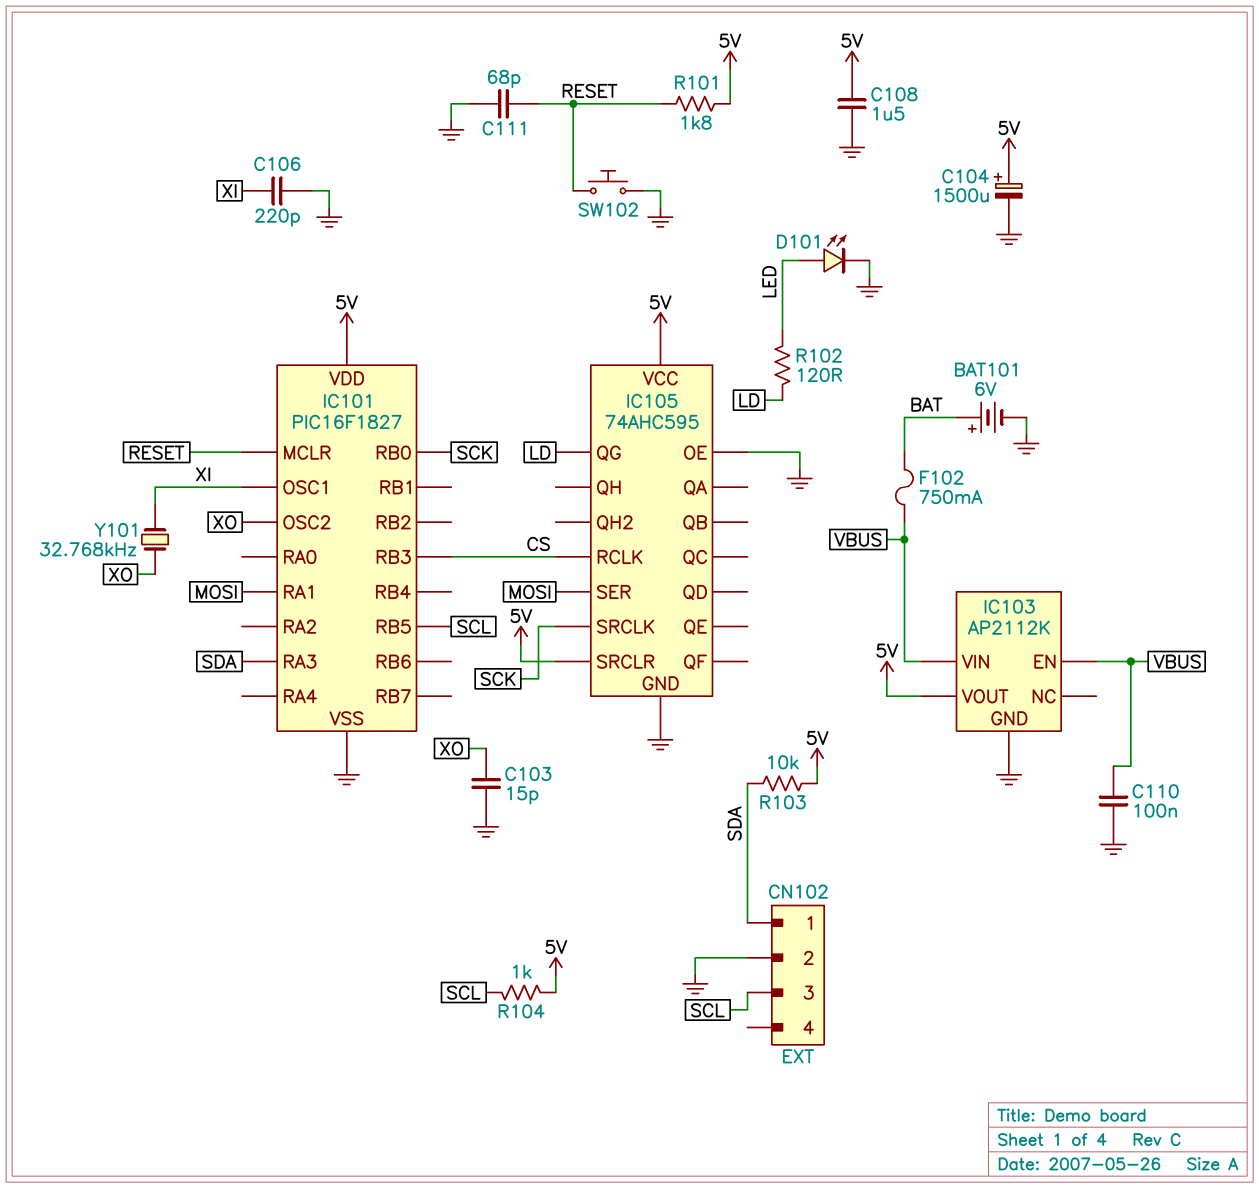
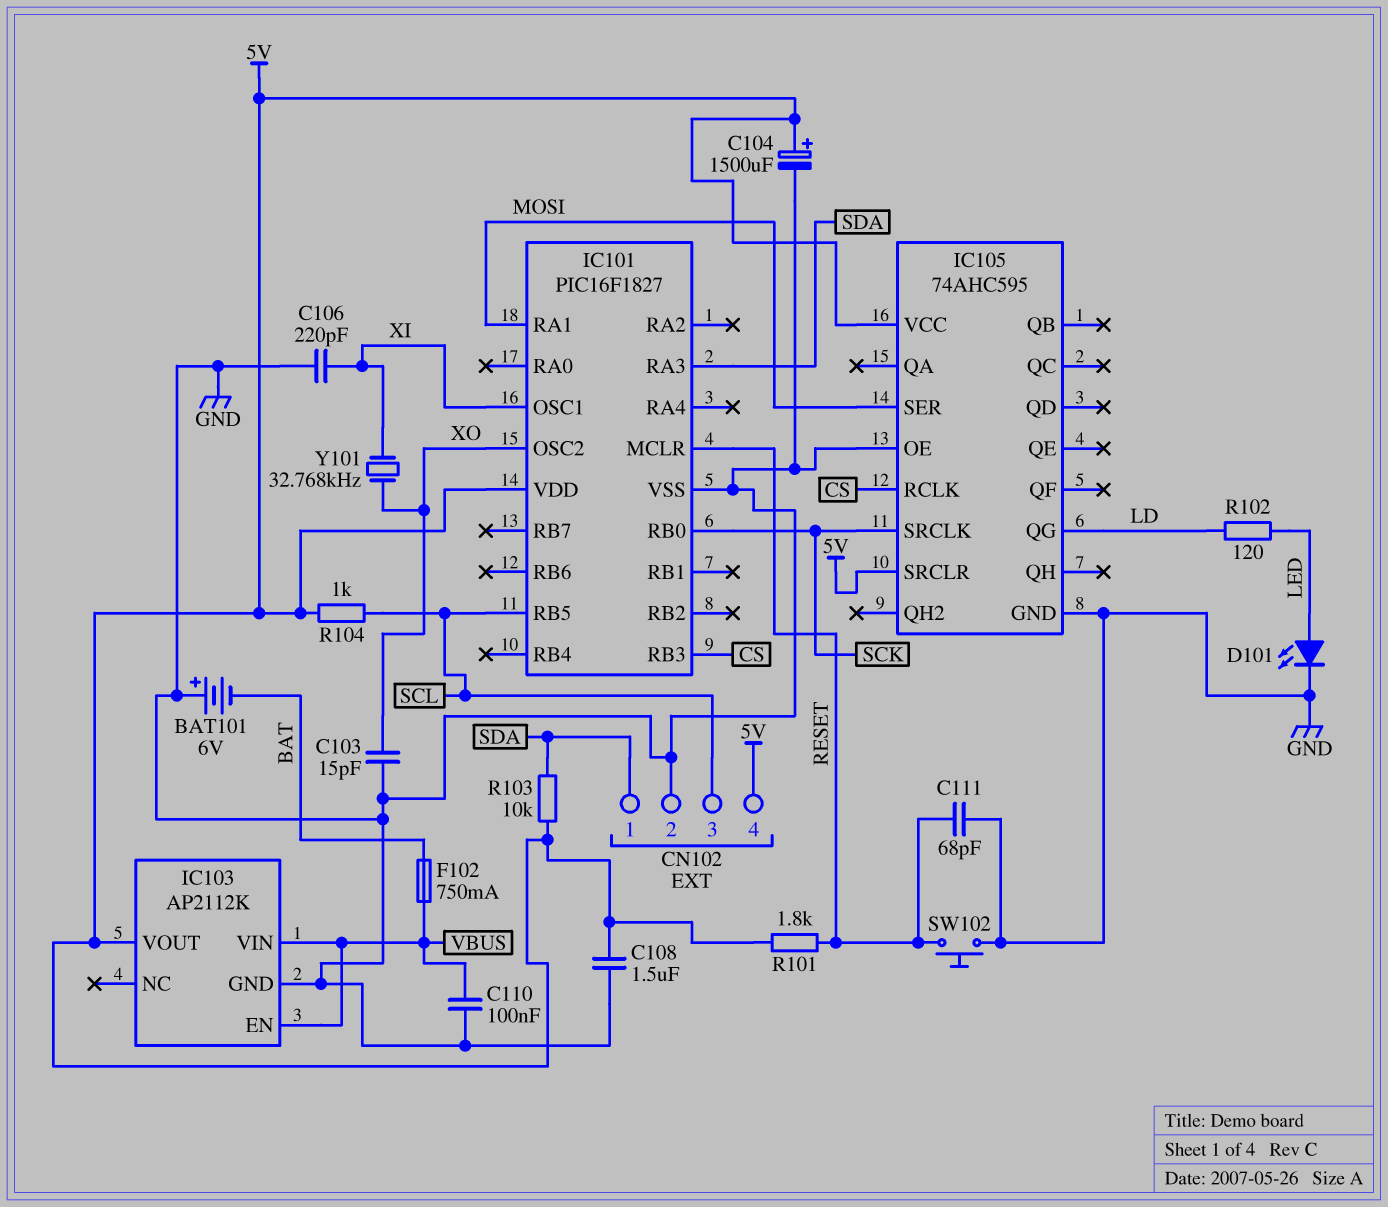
BAT101: 6V (plus BAT, minus GND) -> 6V (plus GND, minus BAT)
CN102 pin 4: none -> 5V

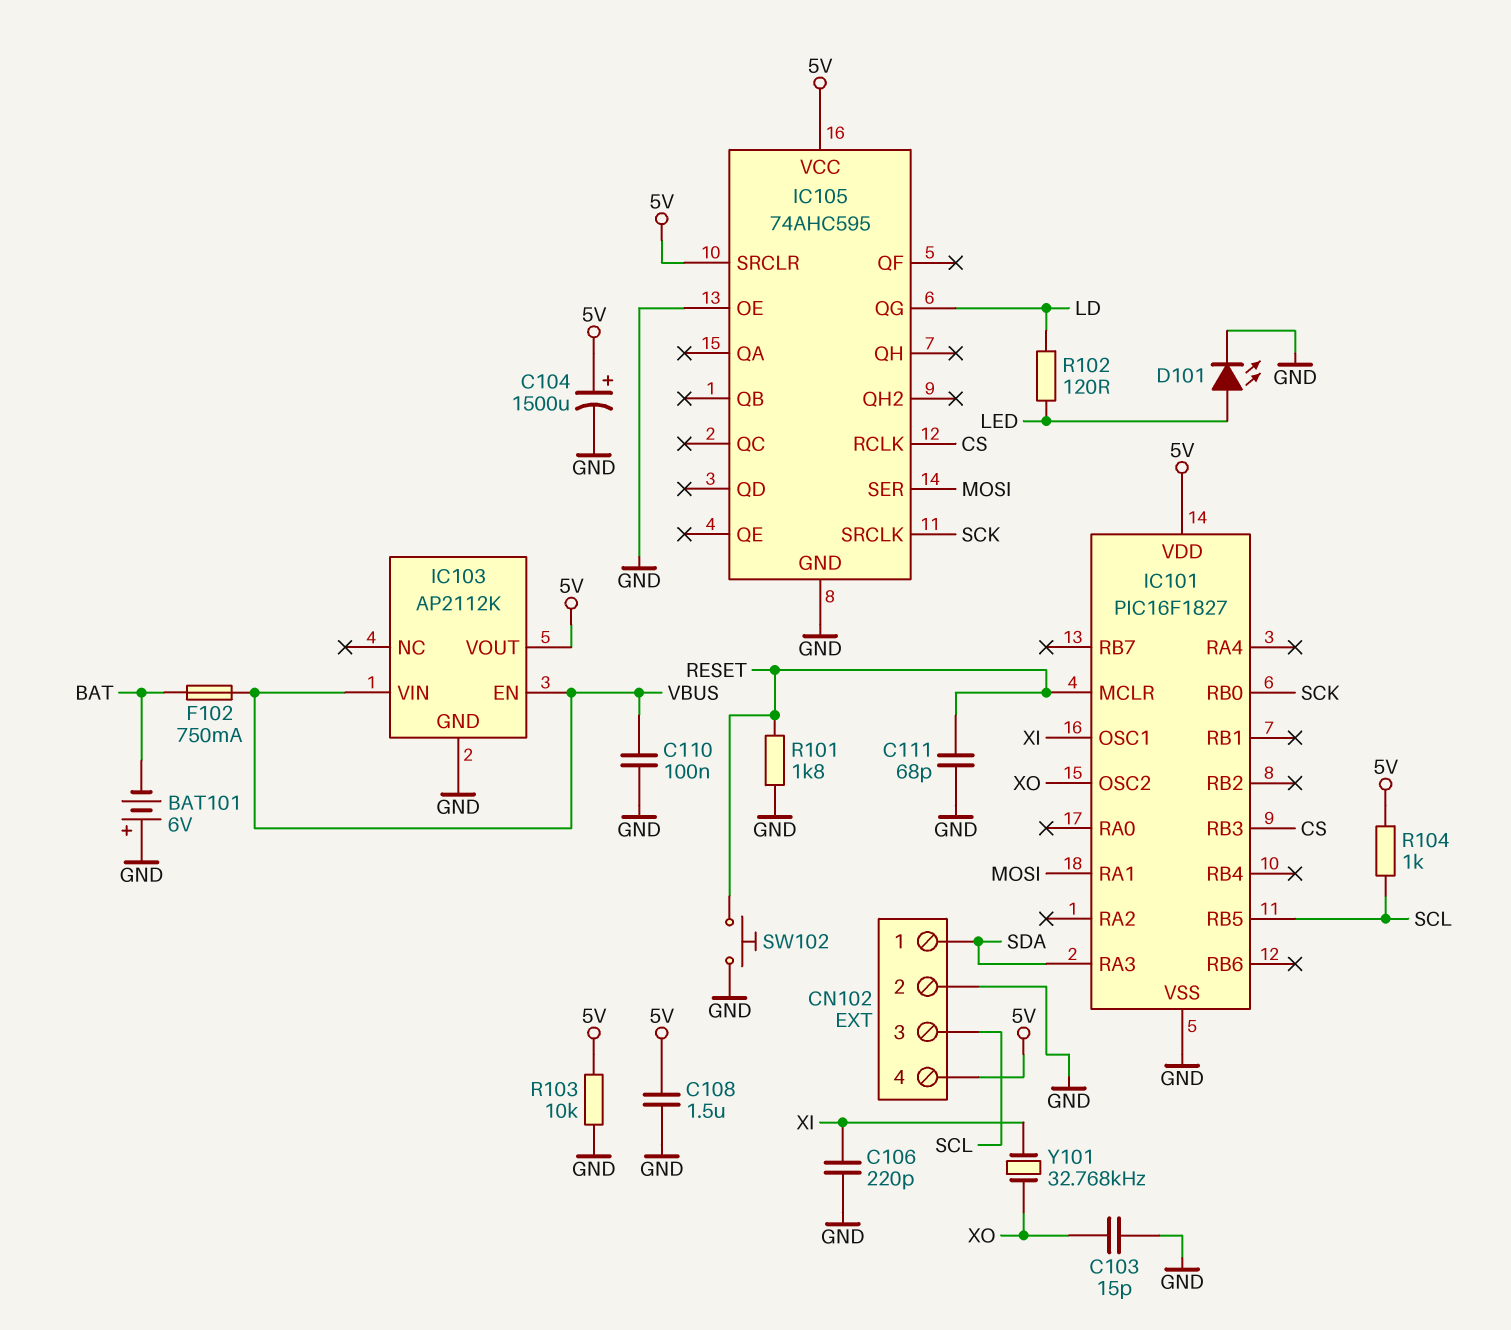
R101: 1.8k (5V, RESET) -> 1.8k (GND, RESET)
R103: 10k (5V, SDA) -> 10k (5V, GND)

